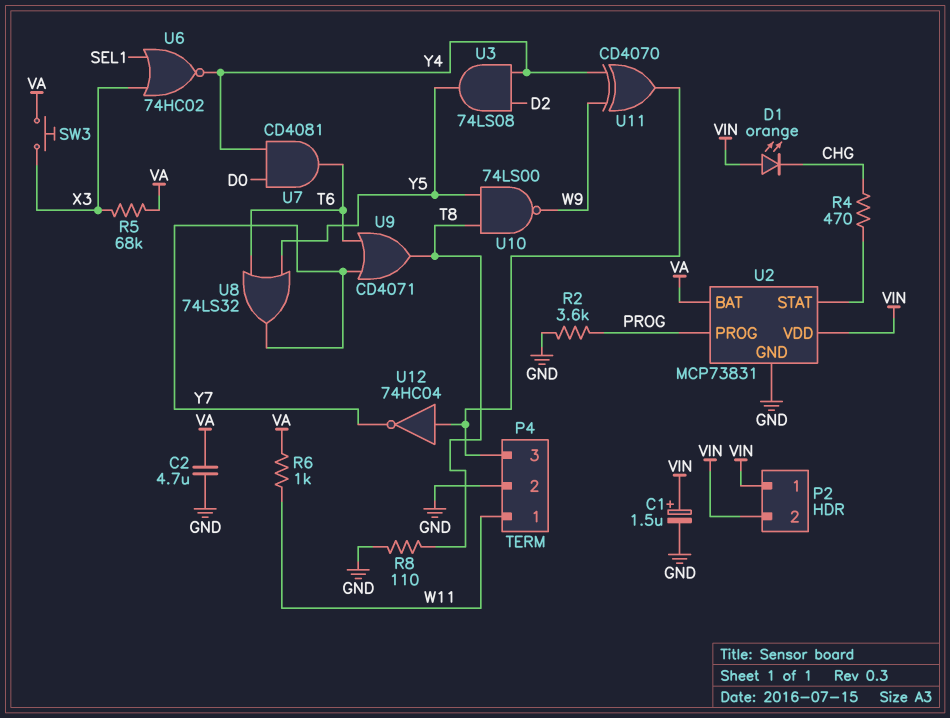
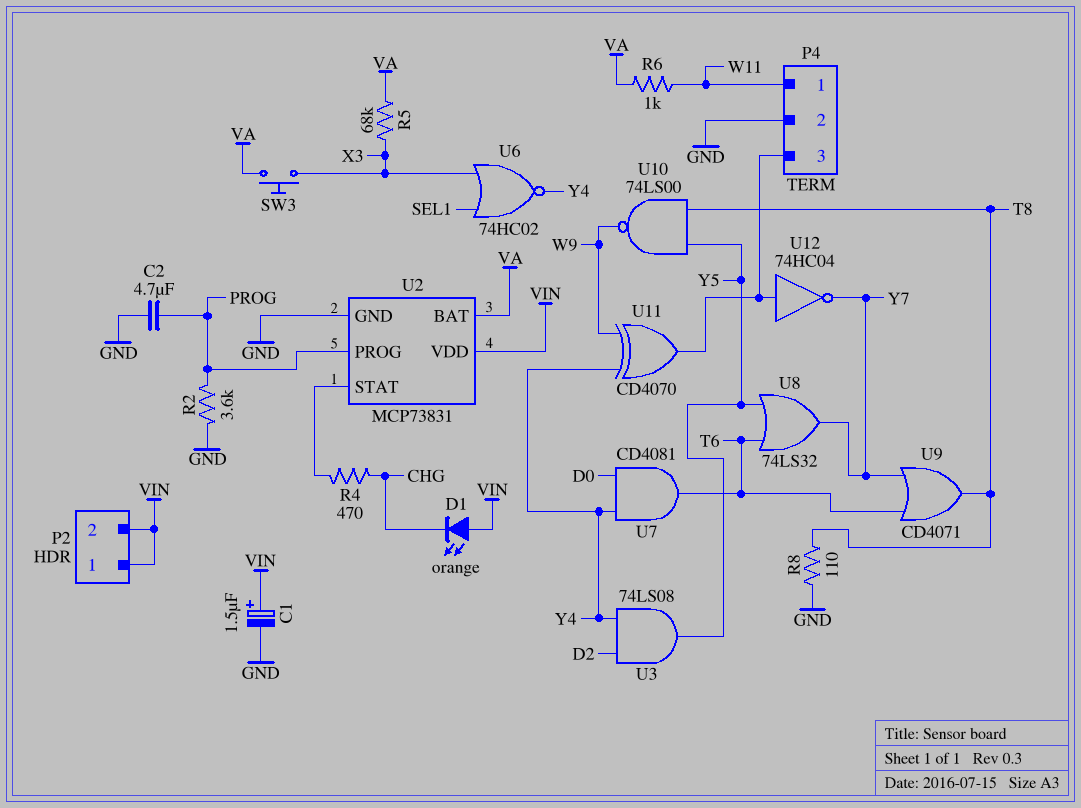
C2: 4.7uF (GND, VA) -> 4.7uF (GND, PROG)

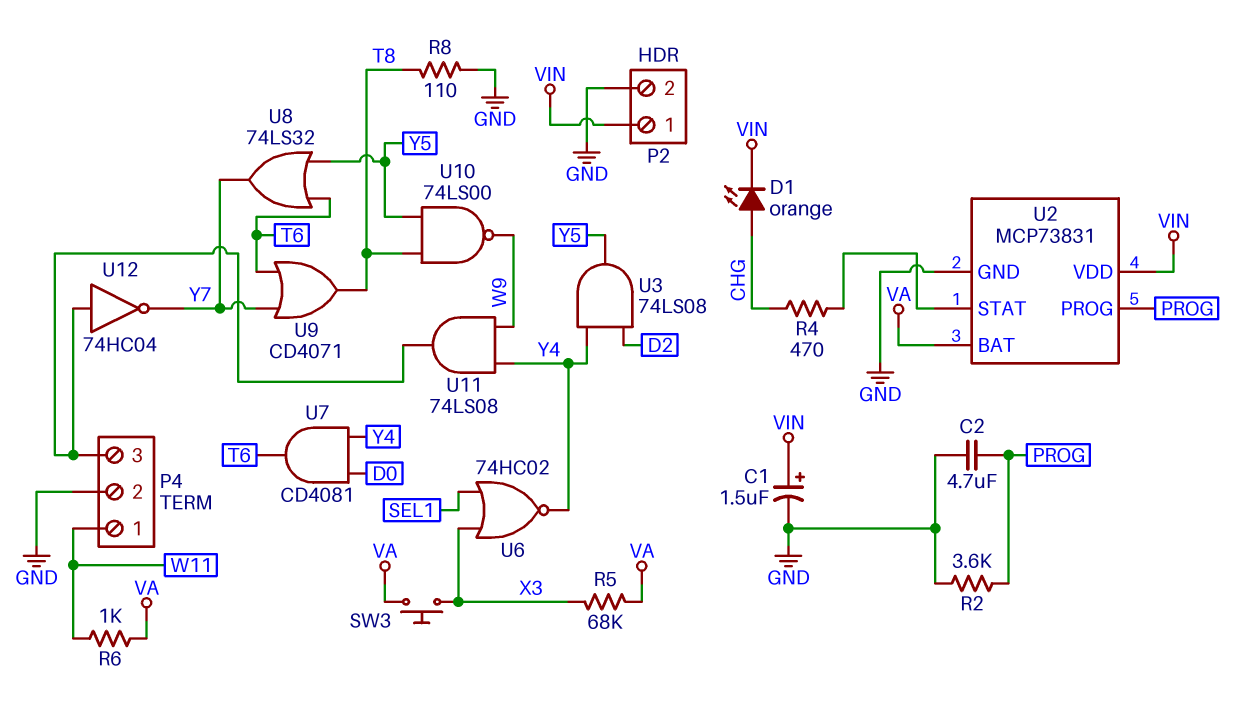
D1: LED orange (A VIN, K CHG) -> LED orange (A CHG, K VIN)
P2 pin 2: VIN -> GND
U11: XOR CD4070 (in W9, in Y4, out P4/3) -> AND 74LS08 (in W9, in Y4, out P4/3)

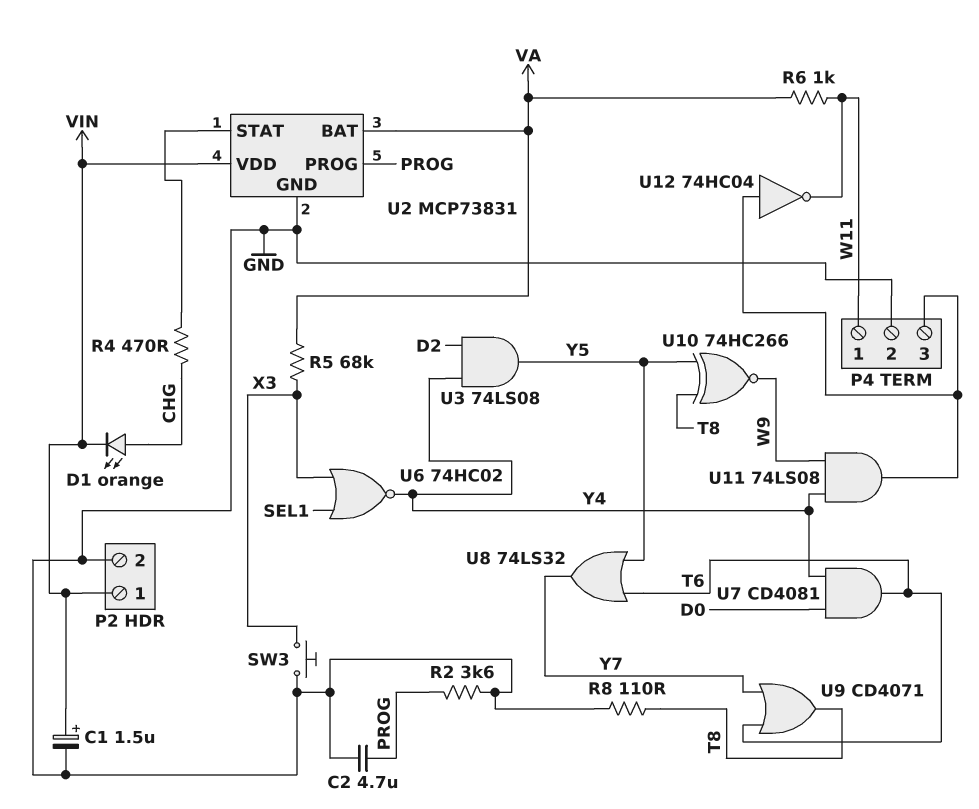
SW3: button (VA, X3) -> button (GND, X3)
U10: NAND 74LS00 (in T8, in Y5, out W9) -> XNOR 74HC266 (in T8, in Y5, out W9)
U12: NOT 74HC04 (in P4/3, out Y7) -> NOT 74HC04 (in P4/3, out W11)

